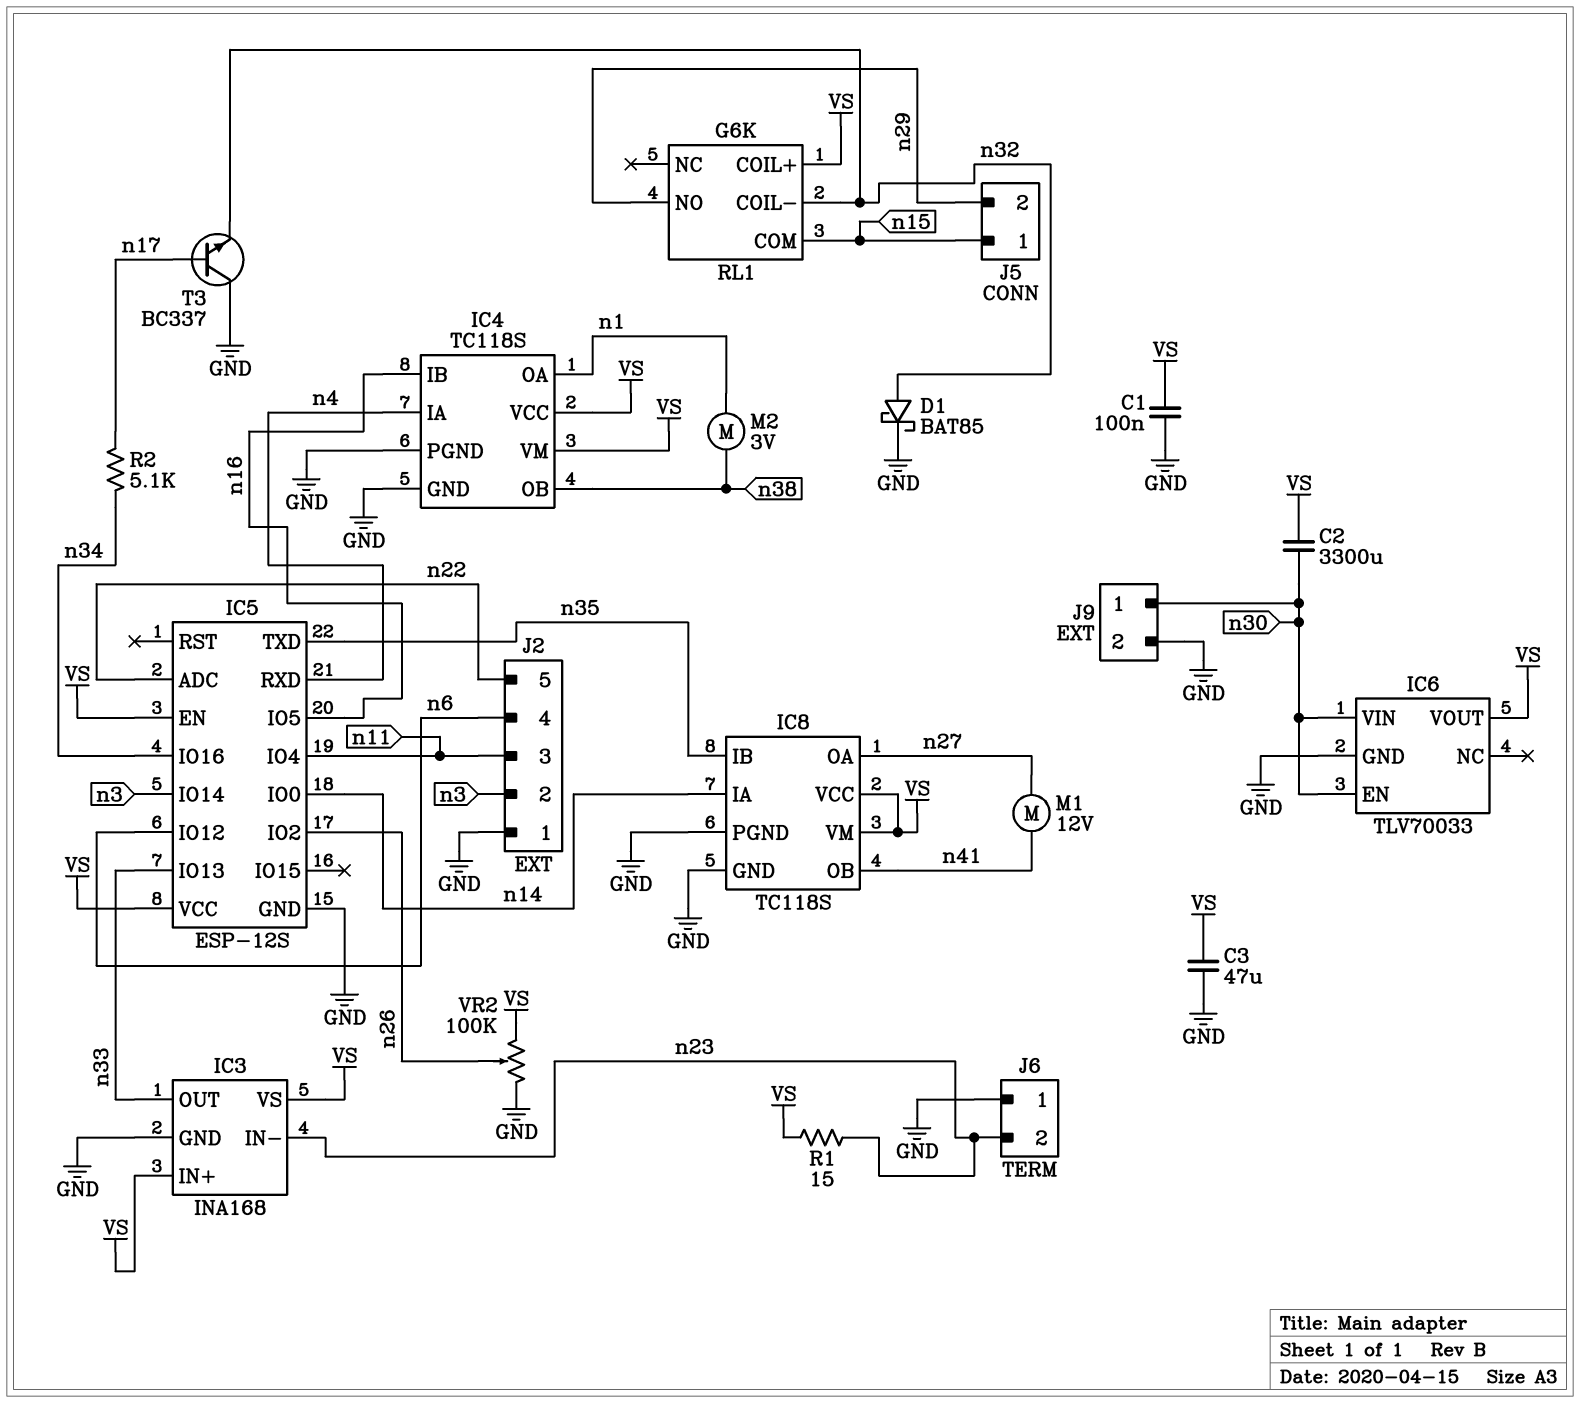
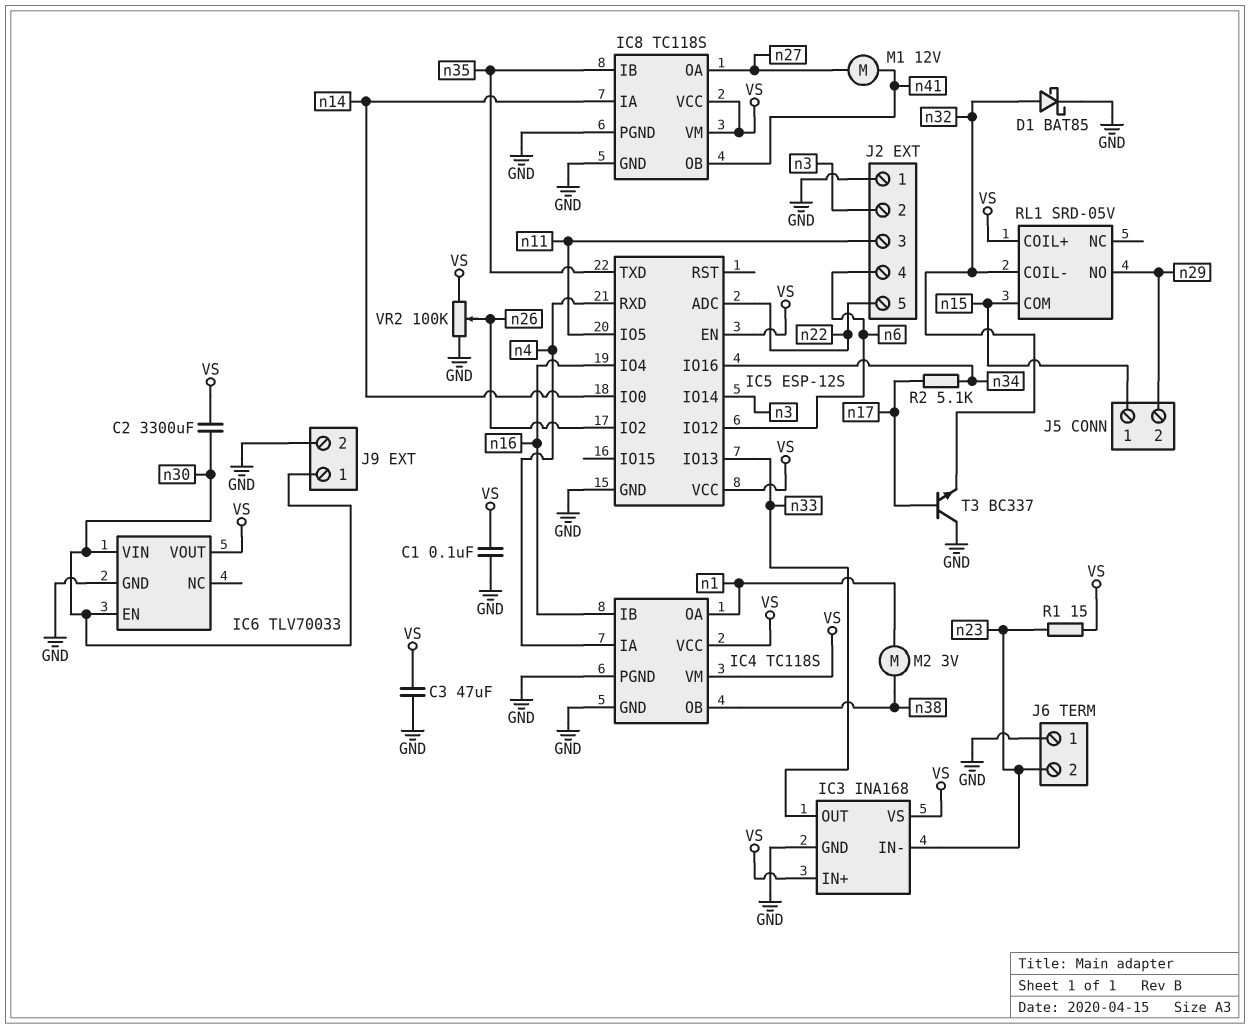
IC5 pin IO4: n11 -> n16
IC5 pin IO5: n16 -> n11
RL1: G6K -> SRD-05V

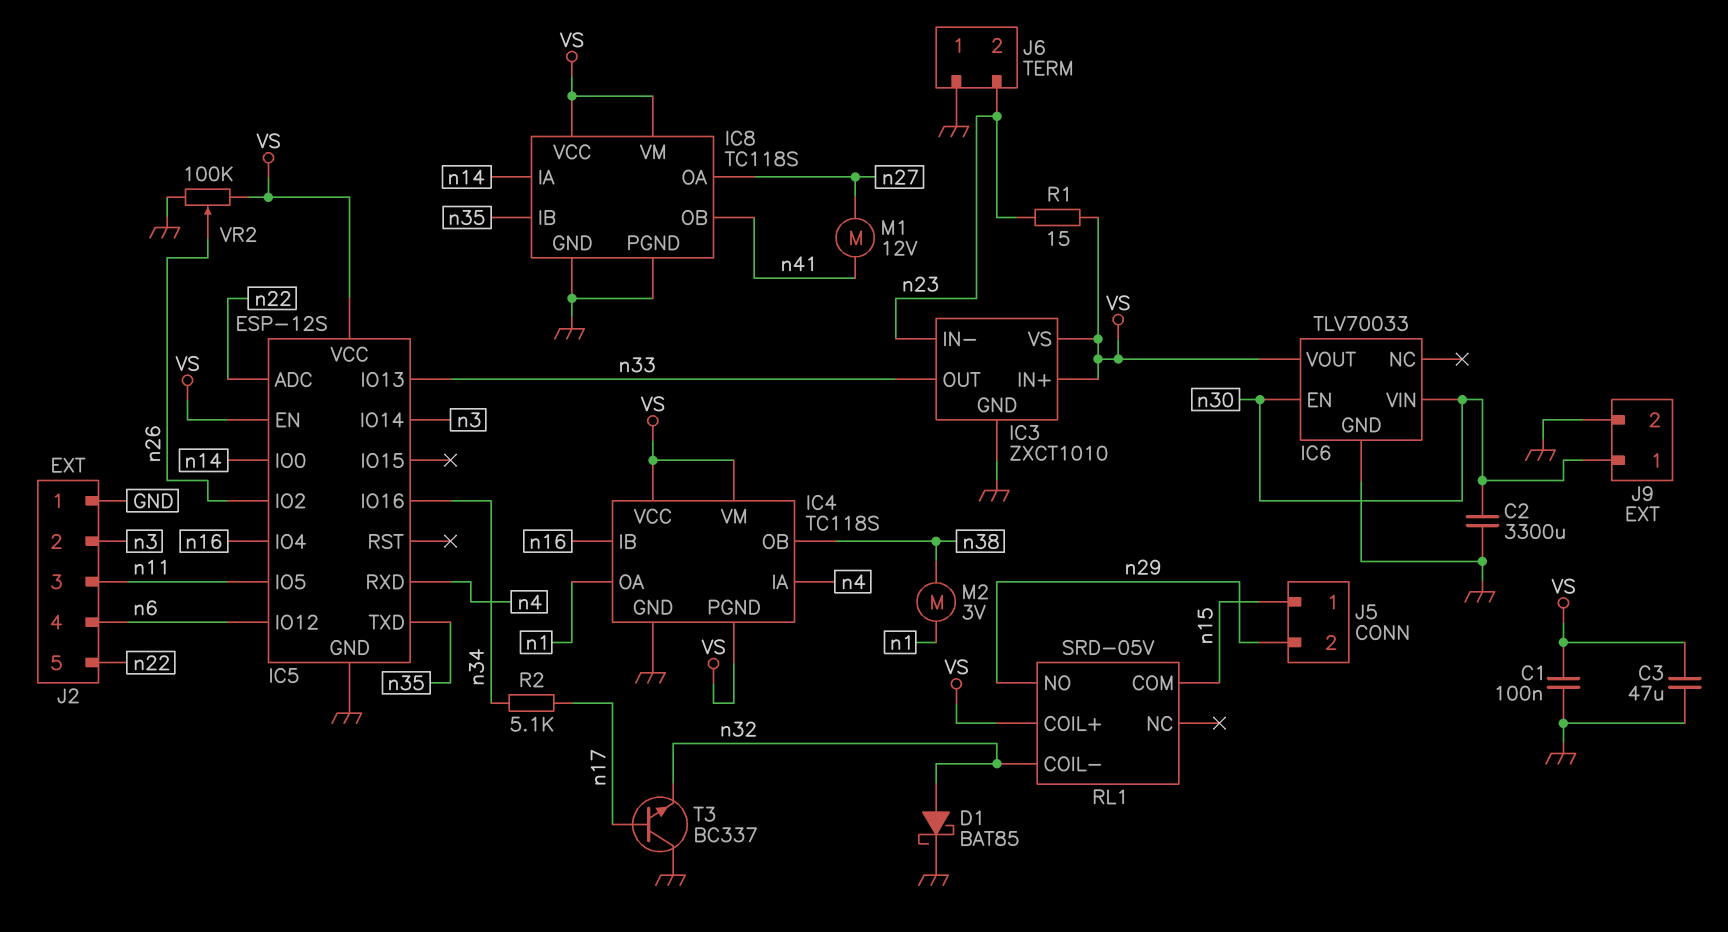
C2: 3300uF (VS, n30) -> 3300uF (GND, n30)
IC3: INA168 -> ZXCT1010
IC4 pin PGND: GND -> VS

